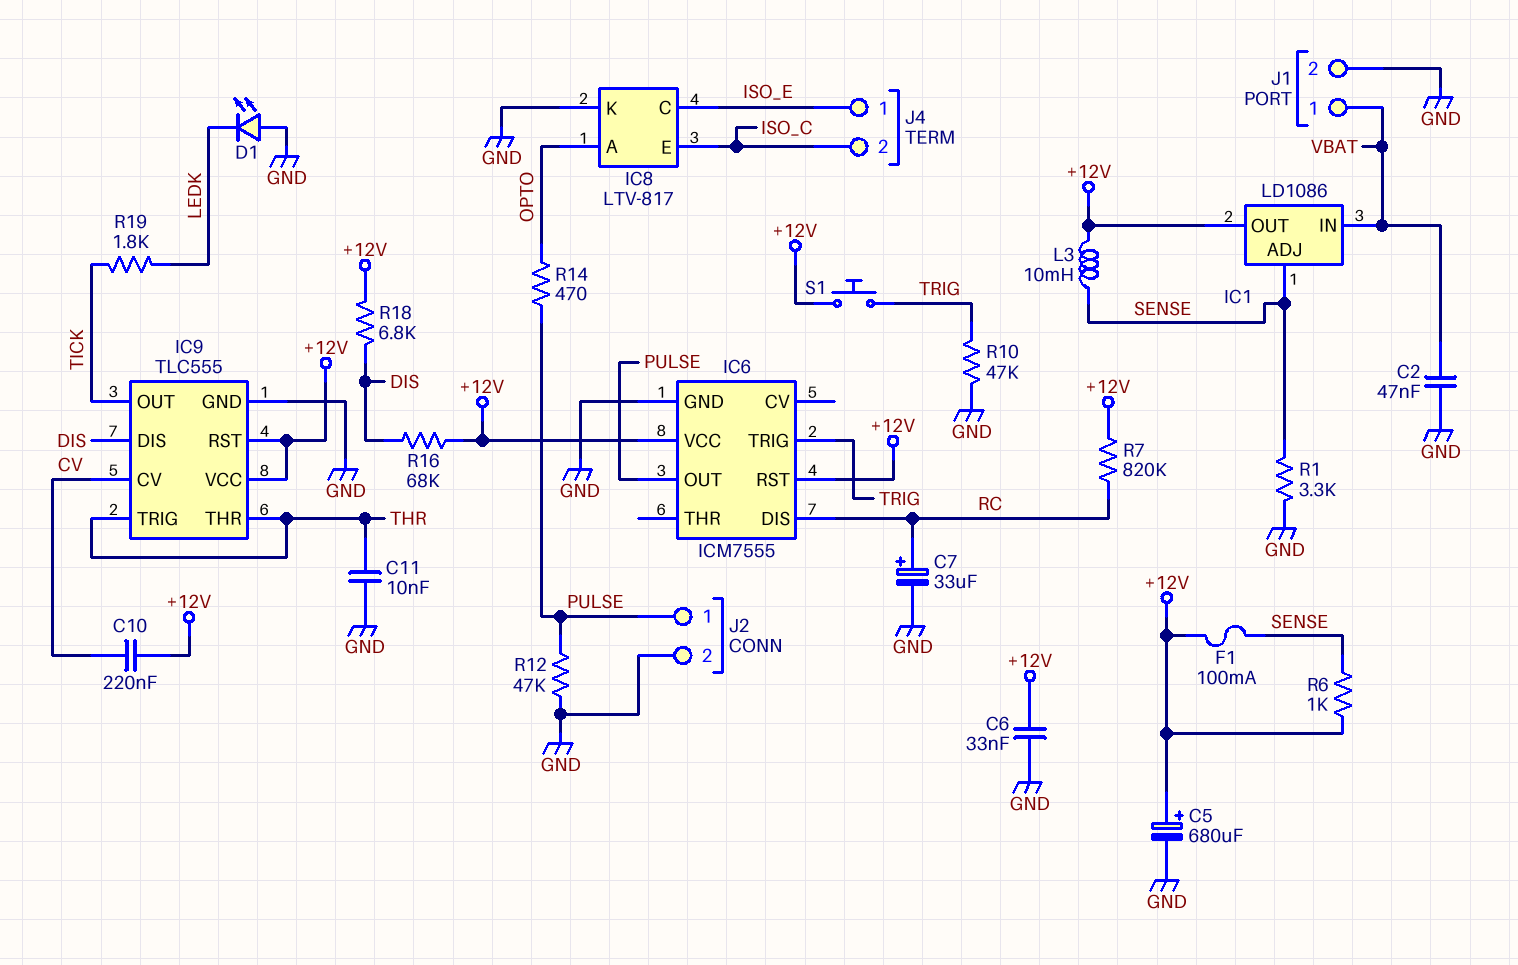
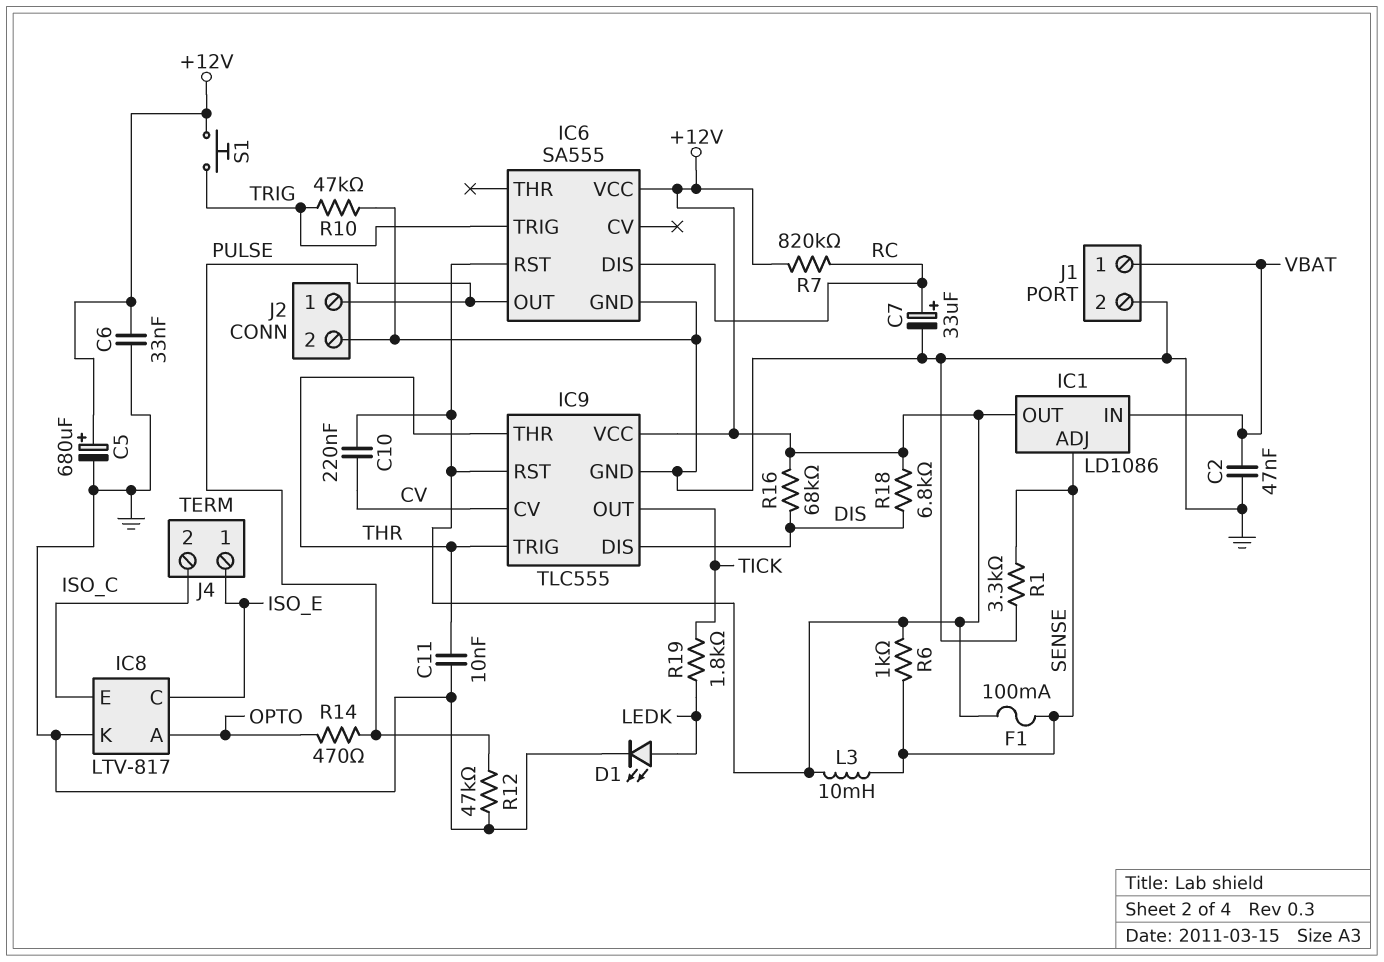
D1: LED (A GND, K LEDK) -> LED (A LEDK, K GND)
IC6: ICM7555 -> SA555

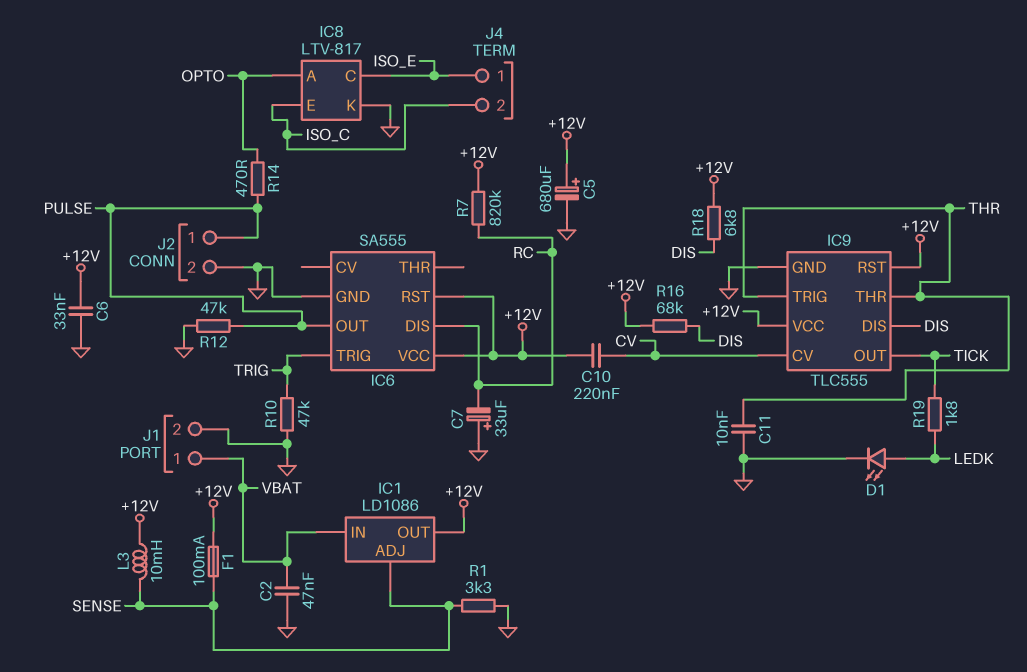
C7: 33uF (plus RC, minus GND) -> 33uF (plus GND, minus RC)
R6: 1k (+12V, SENSE) -> none
S1: button (+12V, TRIG) -> none

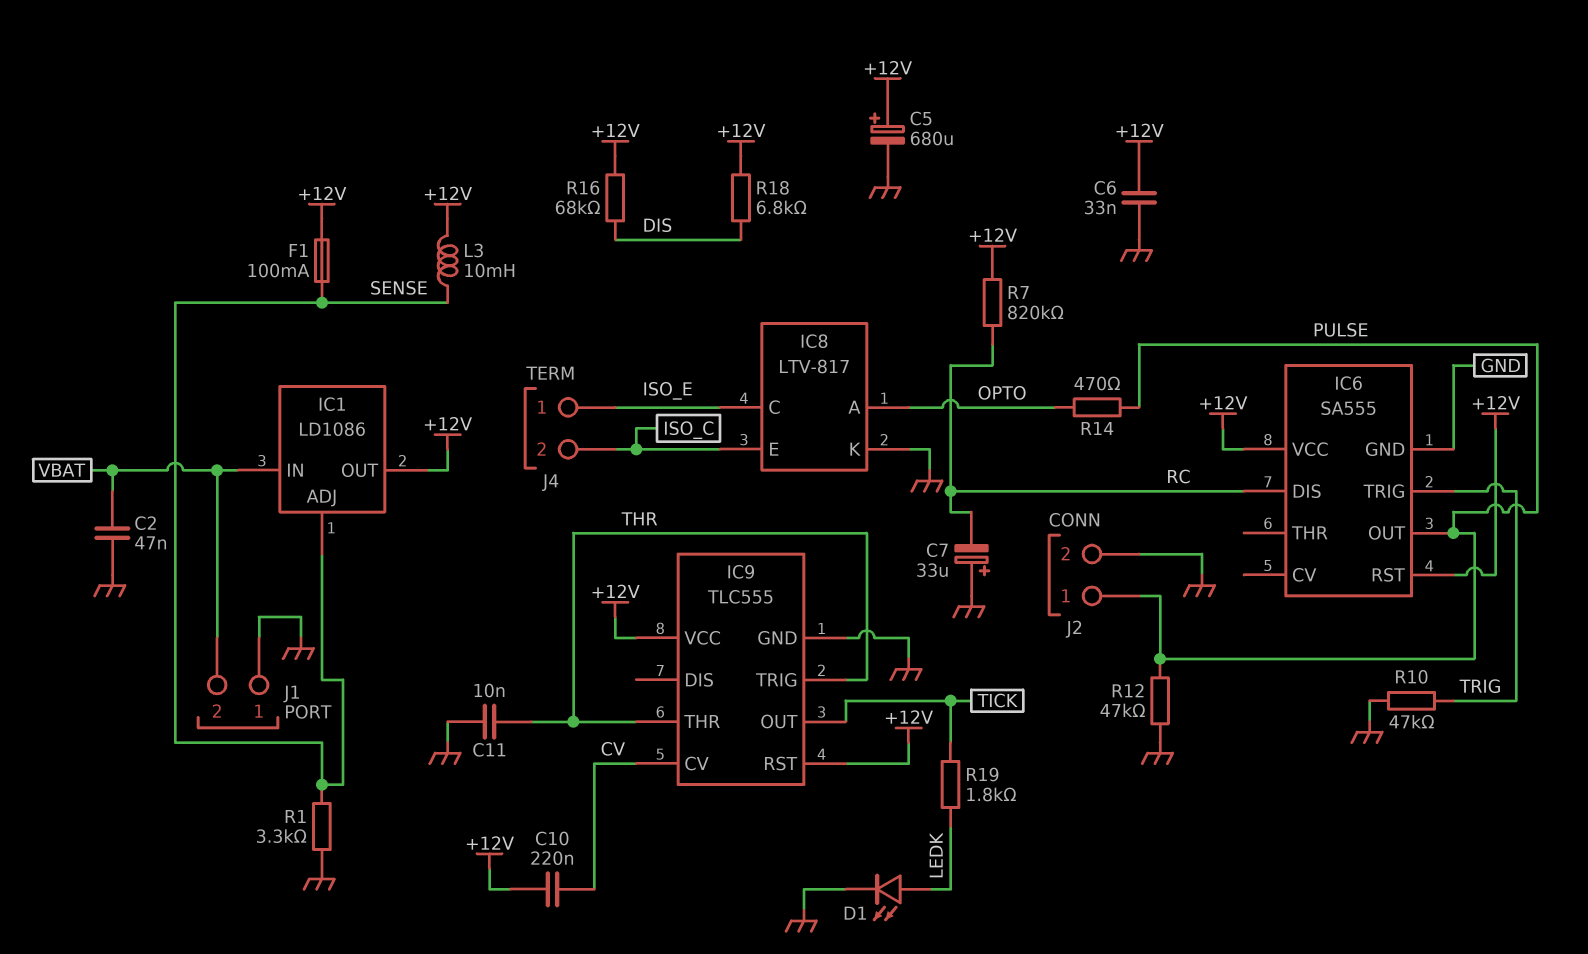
IC9 pin DIS: DIS -> none
J1 pin 1: VBAT -> GND
J1 pin 2: GND -> VBAT

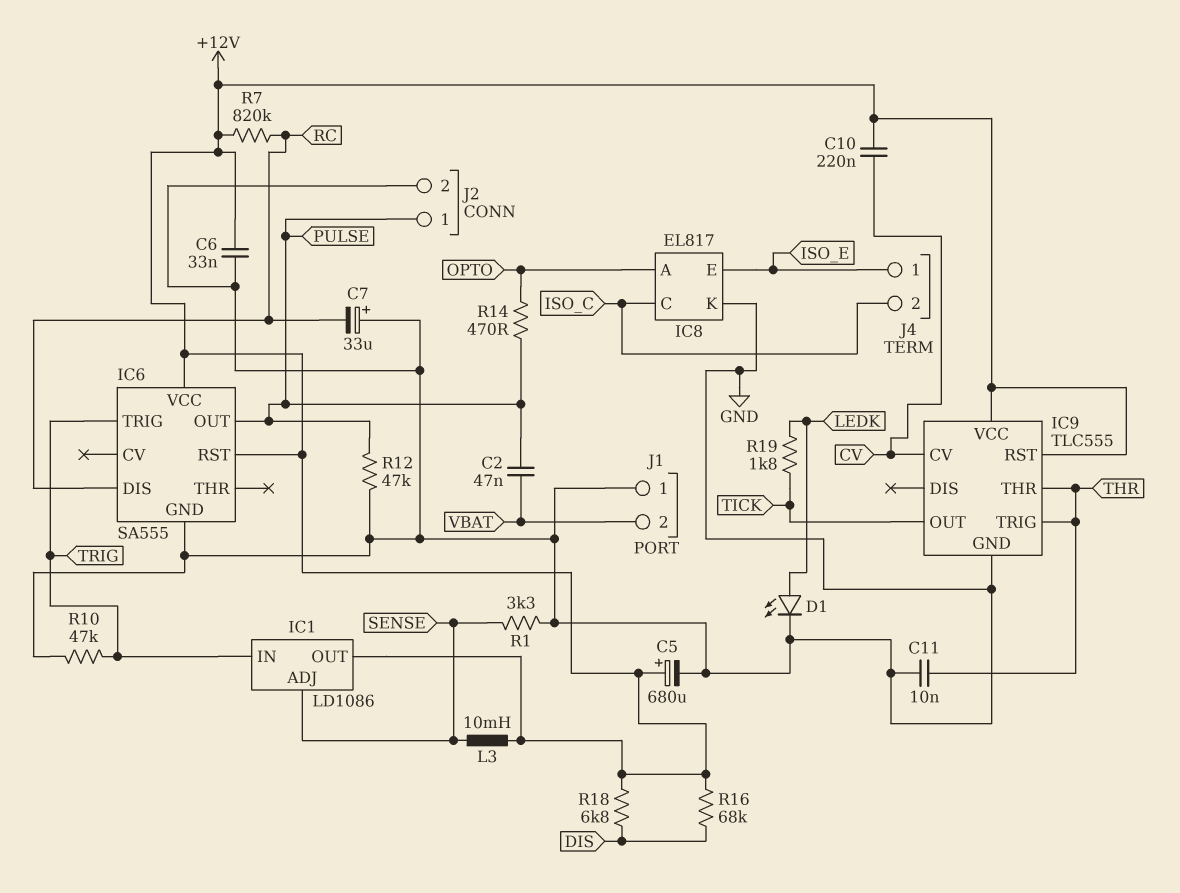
C2: 47nF (GND, VBAT) -> 47nF (PULSE, VBAT)
F1: 100mA (+12V, SENSE) -> none
IC1 pin IN: VBAT -> TRIG
IC8: LTV-817 -> EL817
IC8 pin C: ISO_E -> ISO_C
IC8 pin E: ISO_C -> ISO_E

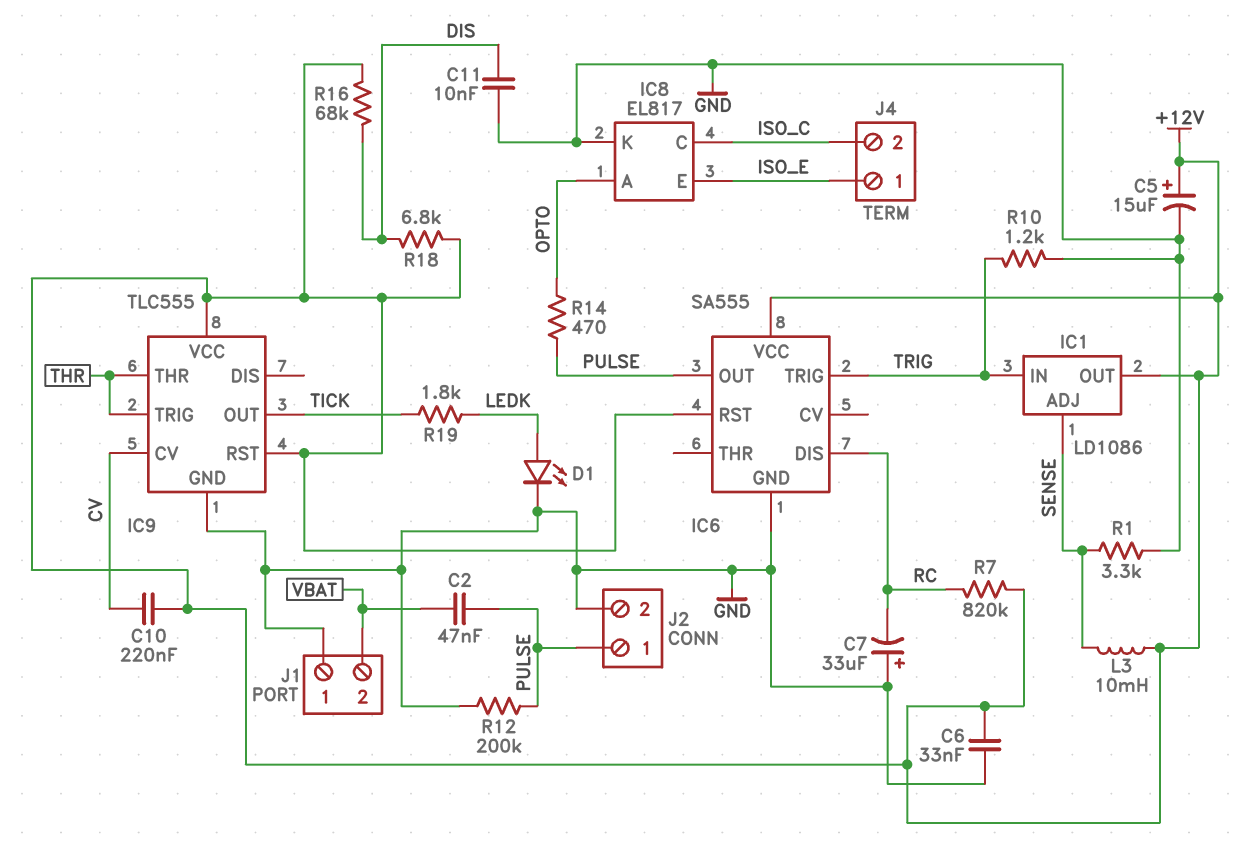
C5: 680uF (plus +12V, minus GND) -> 15uF (plus +12V, minus GND)
C11: 10nF (GND, THR) -> 10nF (DIS, GND)
R10: 47k (GND, TRIG) -> 1.2k (GND, TRIG)
R12: 47k (GND, PULSE) -> 200k (GND, PULSE)

